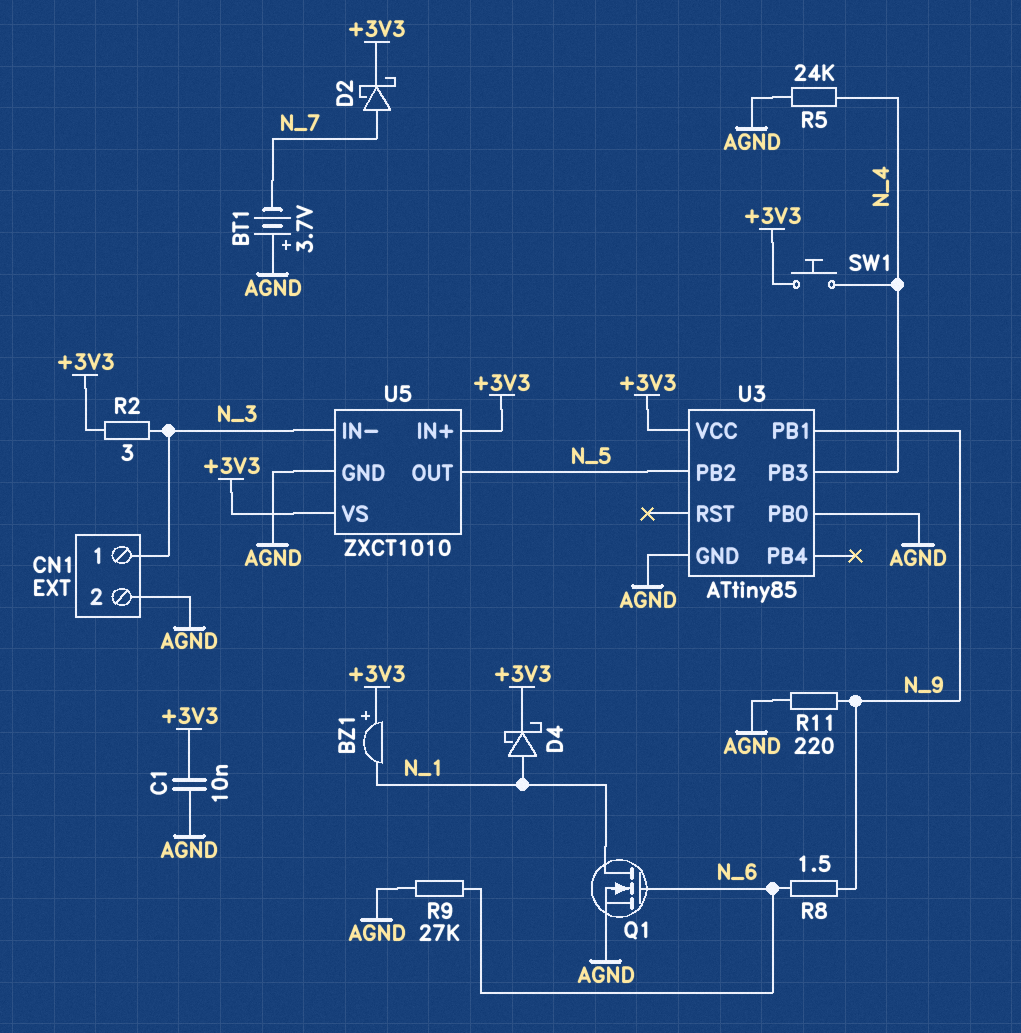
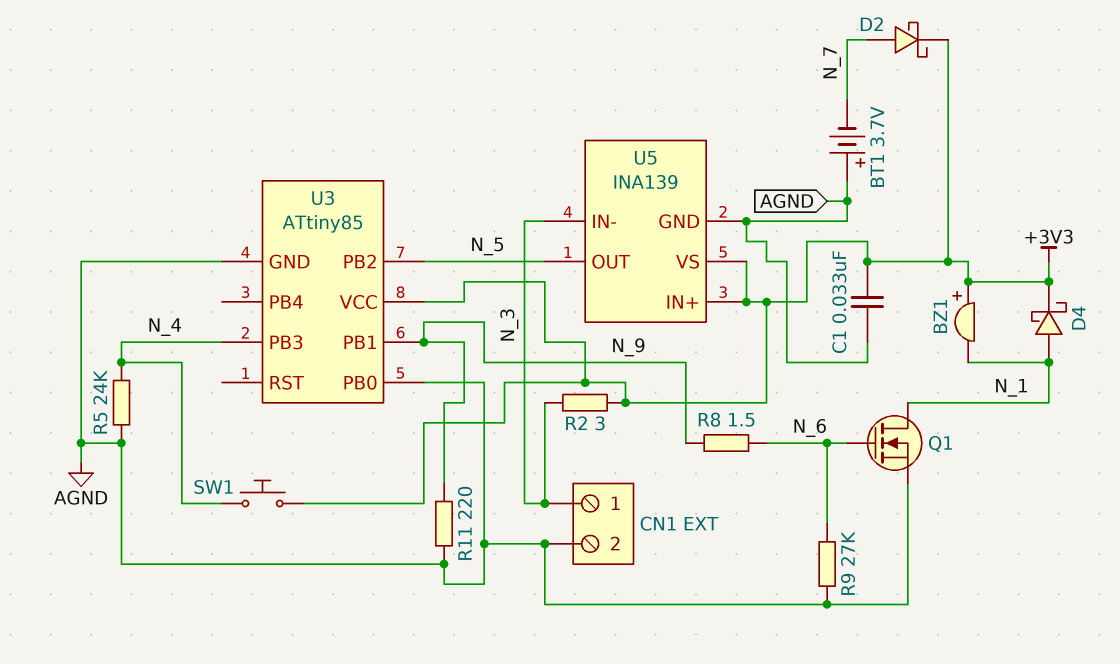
C1: 10nF (+3V3, AGND) -> 33nF (+3V3, AGND)
U5: ZXCT1010 -> INA139

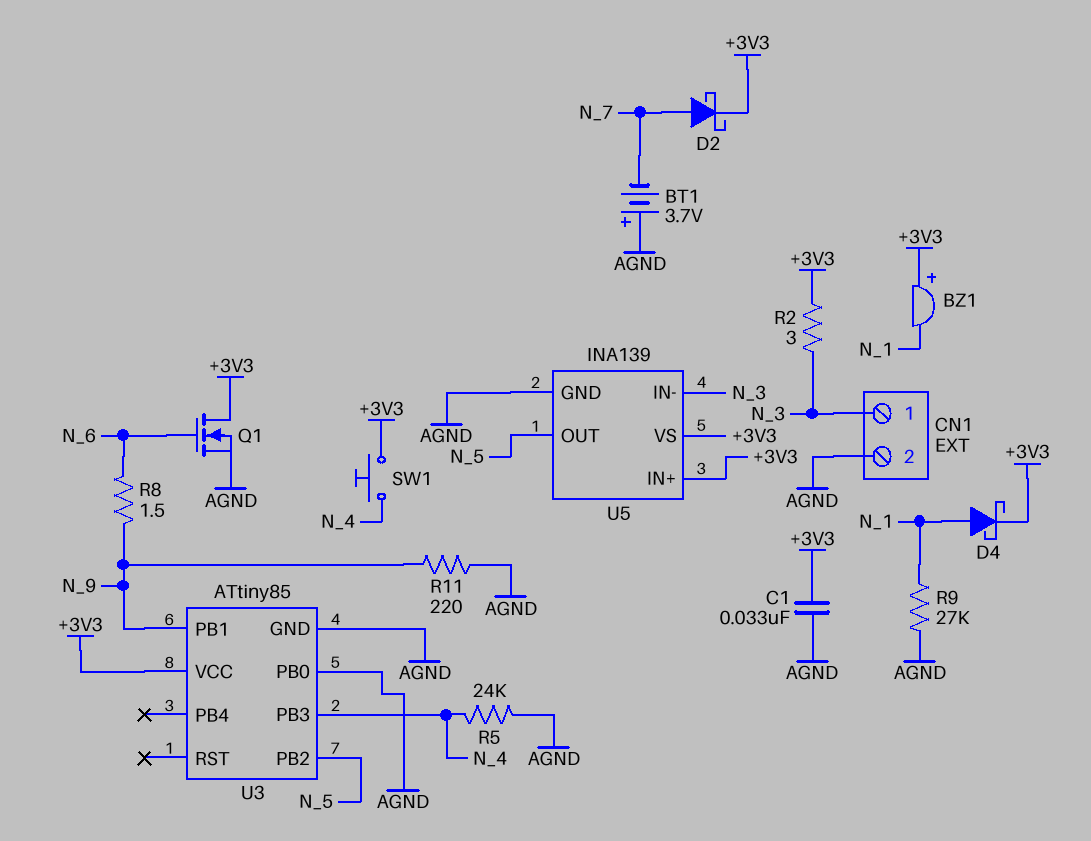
Q1: NMOS (G N_6, D N_1, S AGND) -> NMOS (G N_6, D +3V3, S AGND)
R9: 27k (AGND, N_6) -> 27k (AGND, N_1)

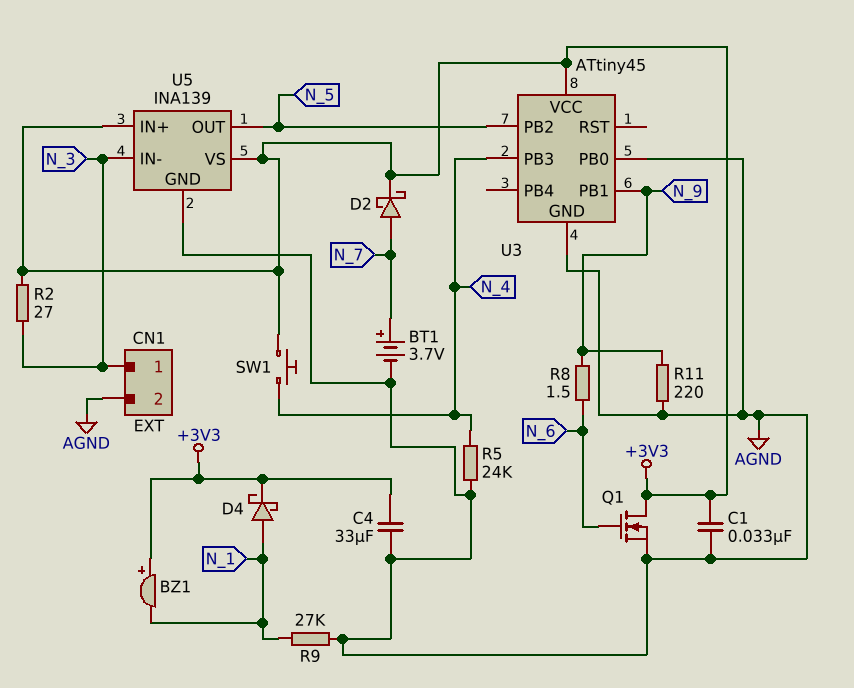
BT1: 3.7V (plus AGND, minus N_7) -> 3.7V (plus N_7, minus AGND)
C4: none -> 33uF (+3V3, AGND)
R2: 3 (+3V3, N_3) -> 27 (+3V3, N_3)
U3: ATtiny85 -> ATtiny45

